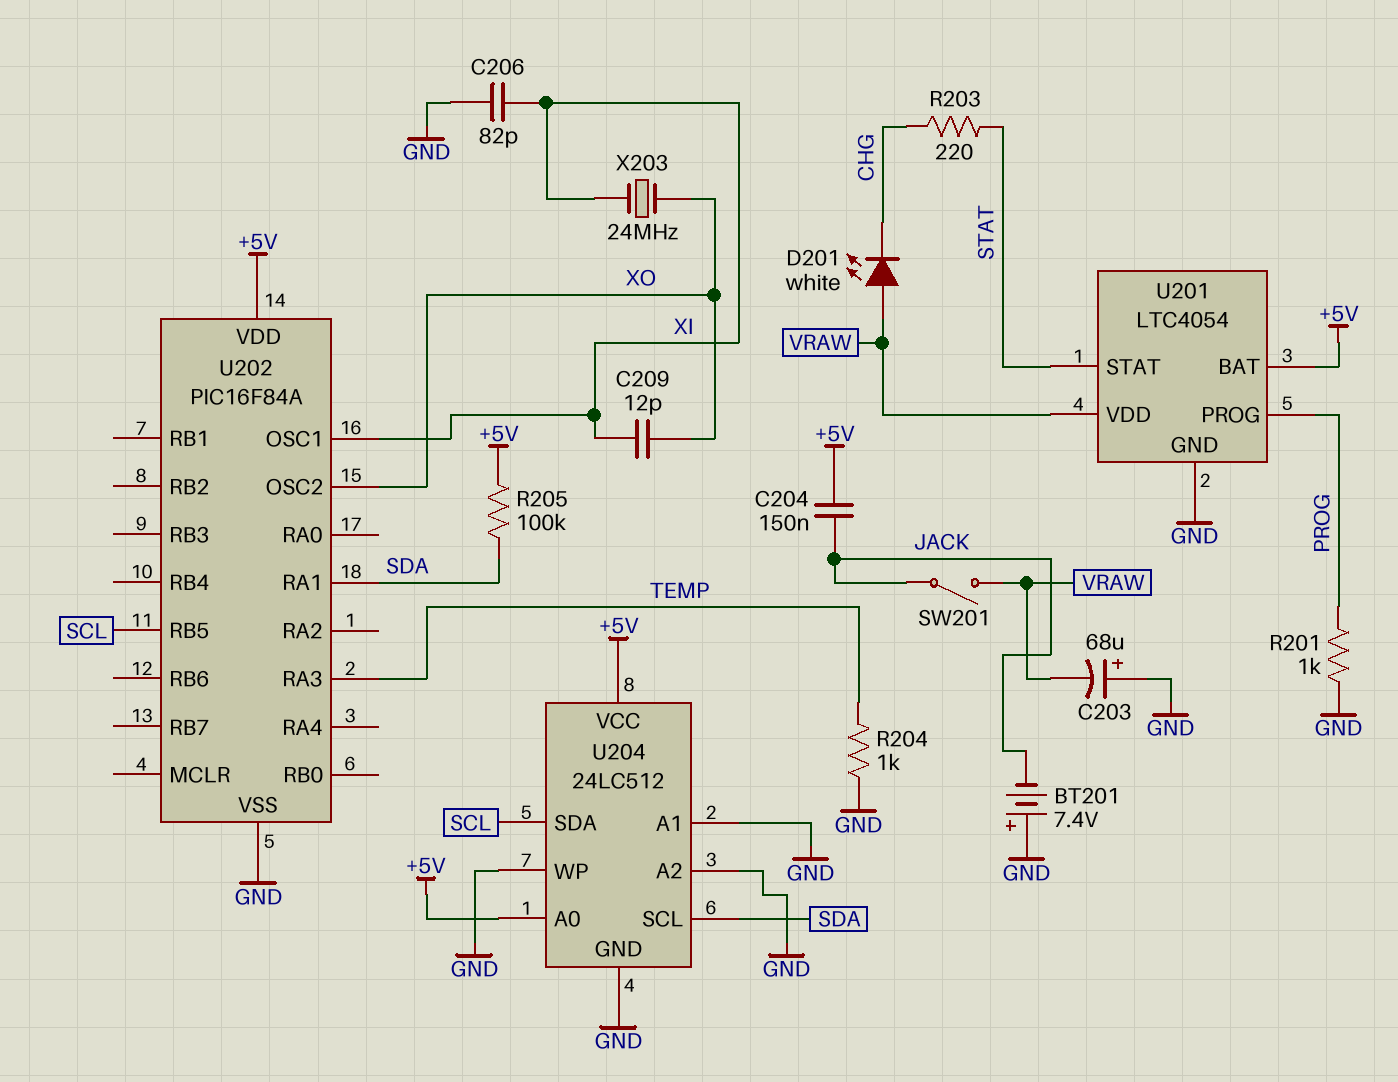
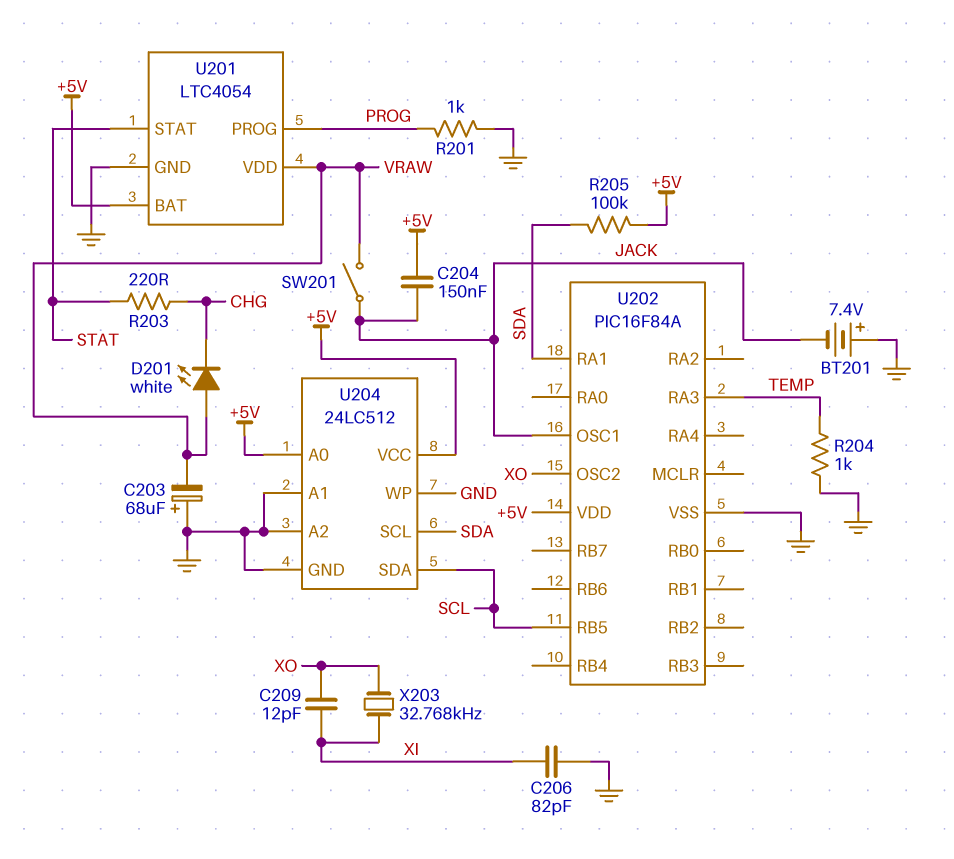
U202 pin OSC1: XI -> JACK
X203: 24MHz (XI, XO) -> 32.768kHz (XI, XO)

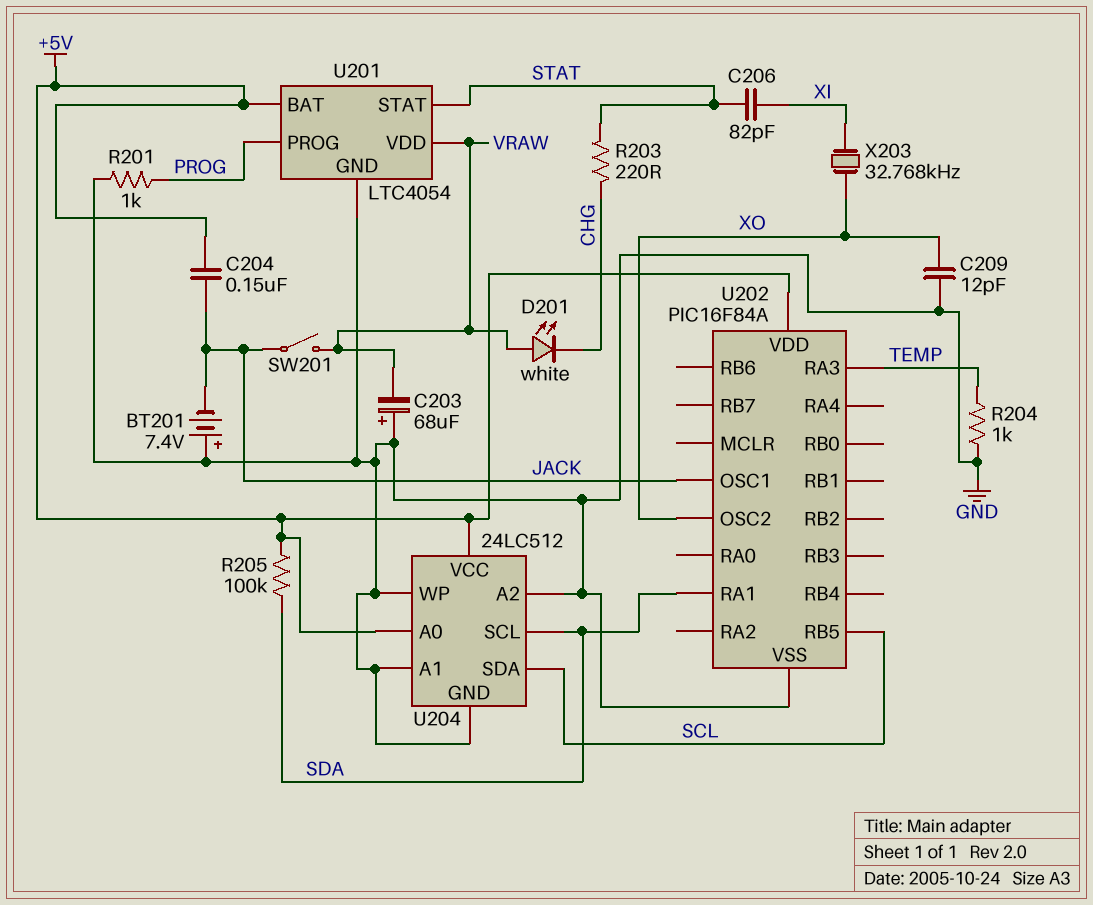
C206: 82pF (GND, XI) -> 82pF (STAT, XI)
C209: 12pF (XI, XO) -> 12pF (GND, XO)

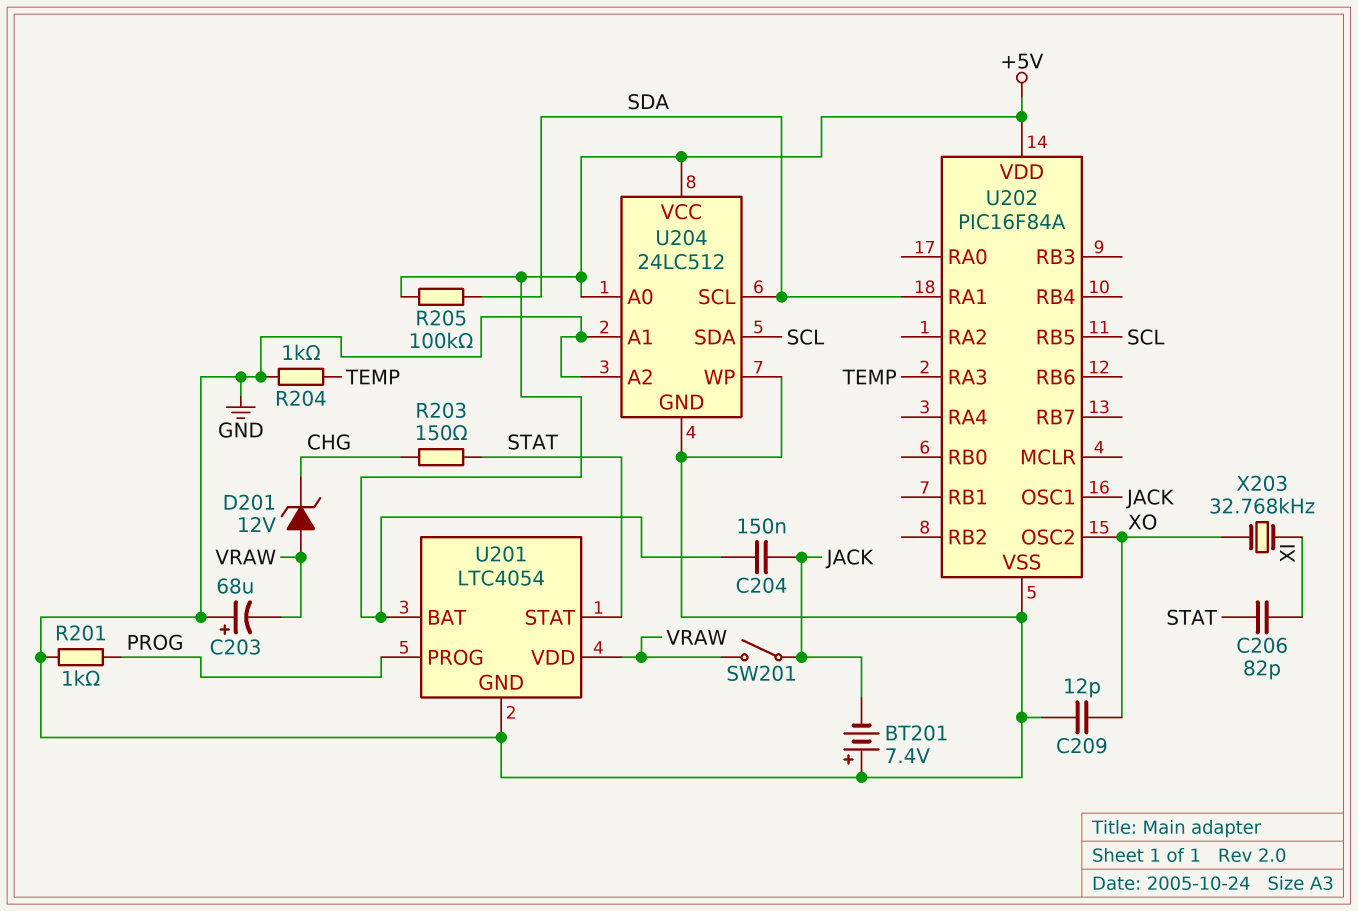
D201: LED white (A VRAW, K CHG) -> zener 12V (A VRAW, K CHG)
R203: 220 (CHG, STAT) -> 150 (CHG, STAT)

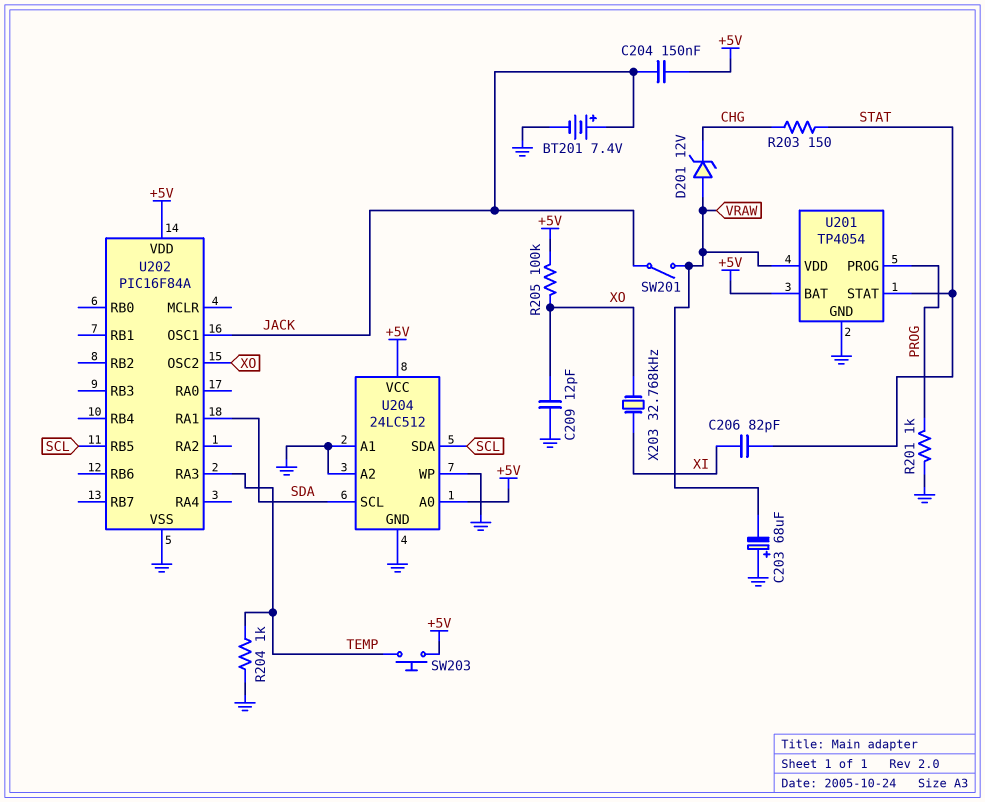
BT201: 7.4V (plus GND, minus JACK) -> 7.4V (plus JACK, minus GND)
R205: 100k (+5V, SDA) -> 100k (+5V, XO)
SW203: none -> button (+5V, TEMP)
U201: LTC4054 -> TP4054

